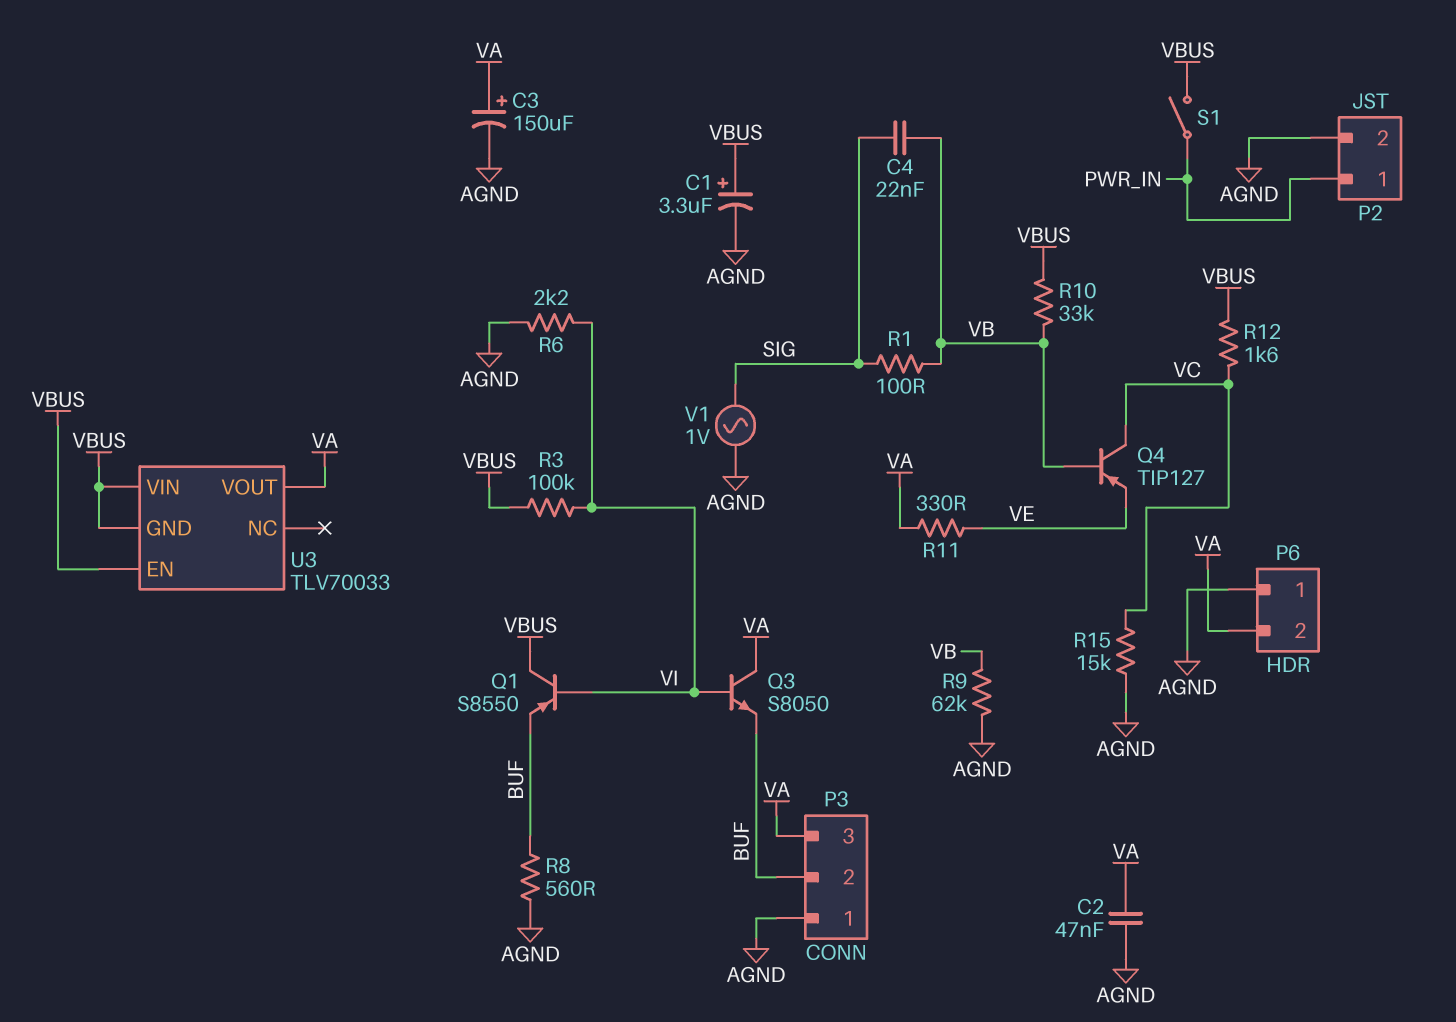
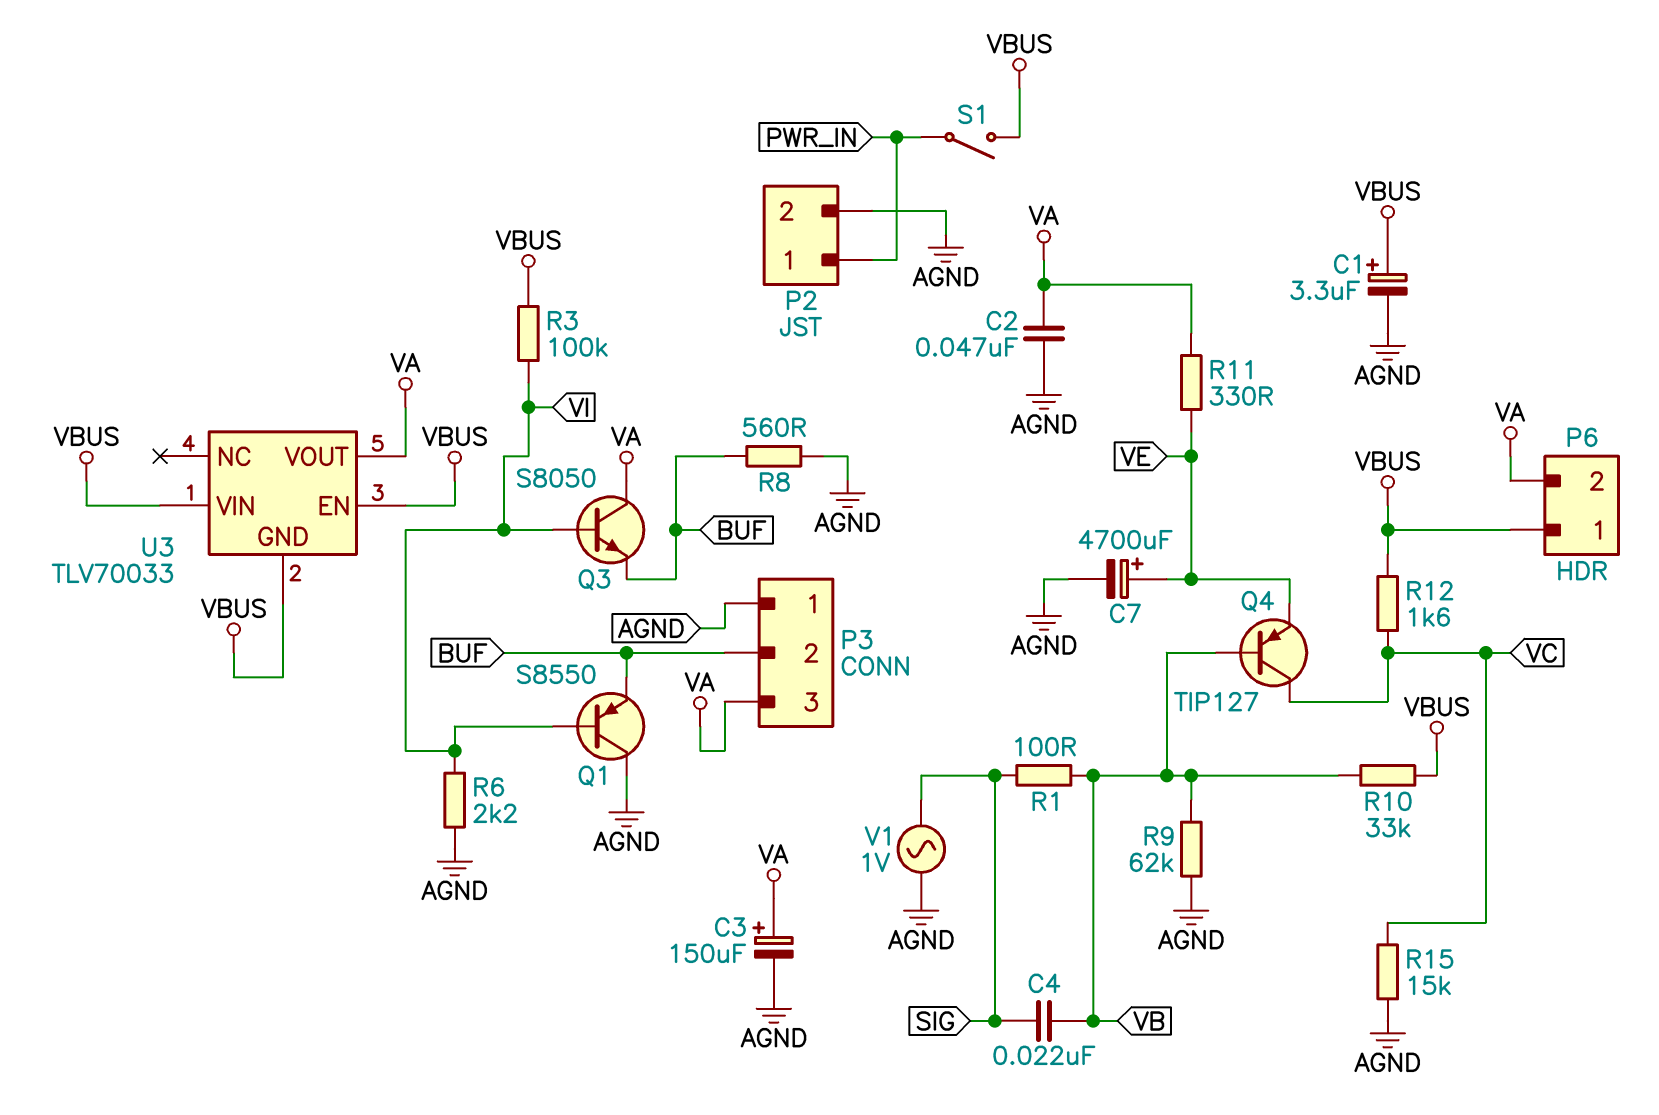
C7: none -> 4700uF (plus VE, minus AGND)
P6 pin 1: AGND -> VBUS
Q1: PNP S8550 (B VI, C VBUS, E BUF) -> PNP S8550 (B VI, C AGND, E BUF)

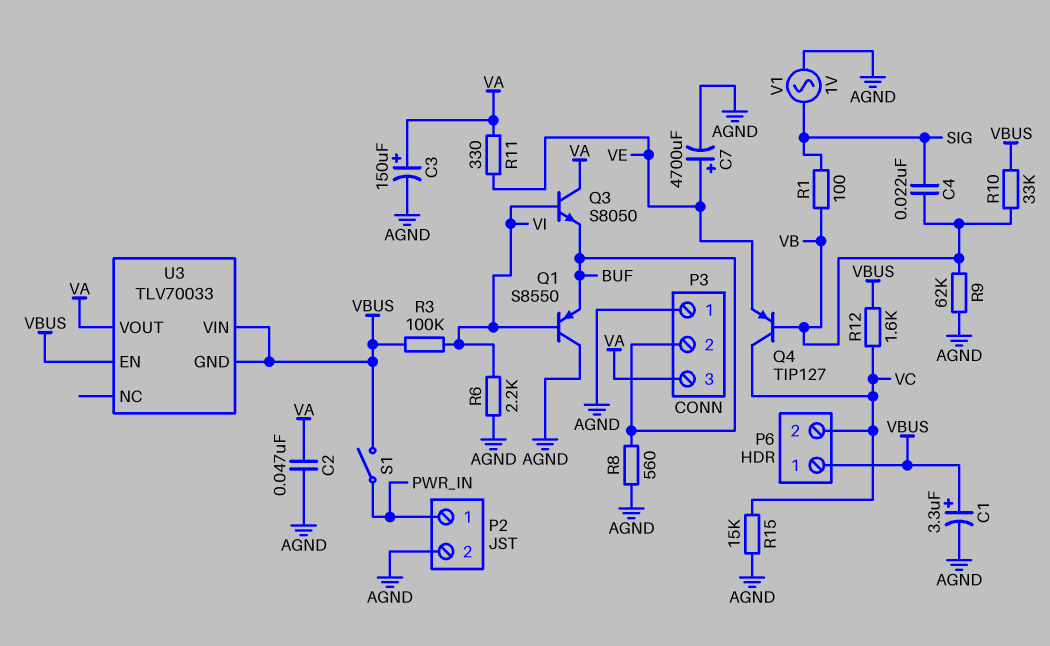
P6 pin 2: VA -> VC

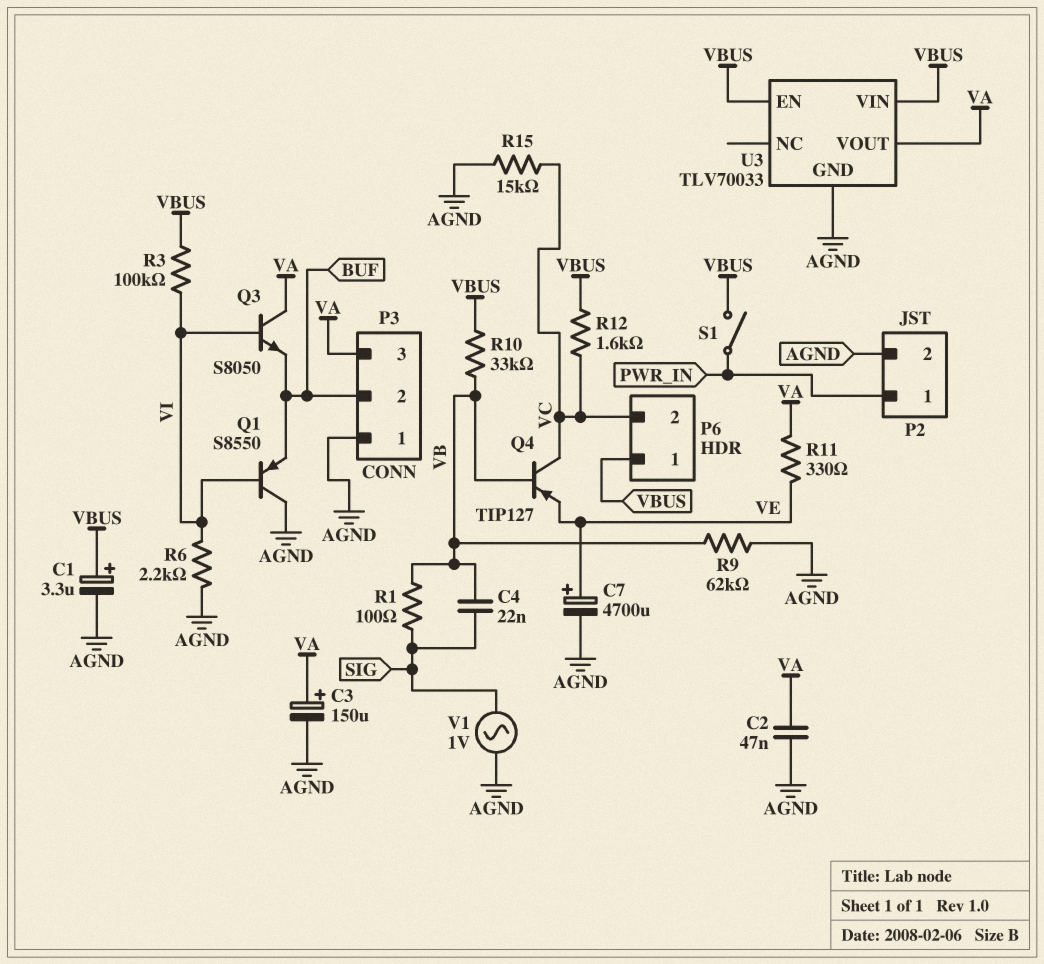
R8: 560 (AGND, BUF) -> none
U3 pin GND: VBUS -> AGND

